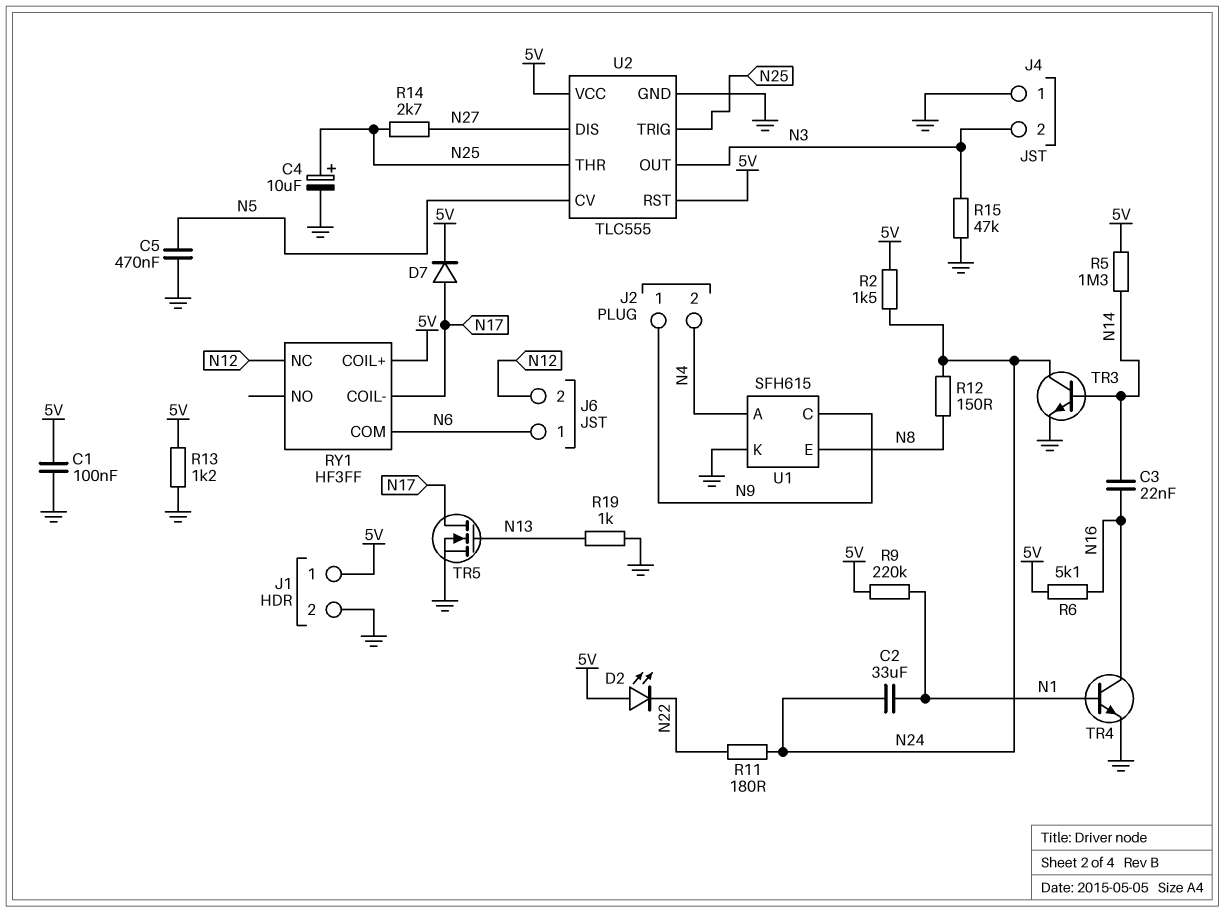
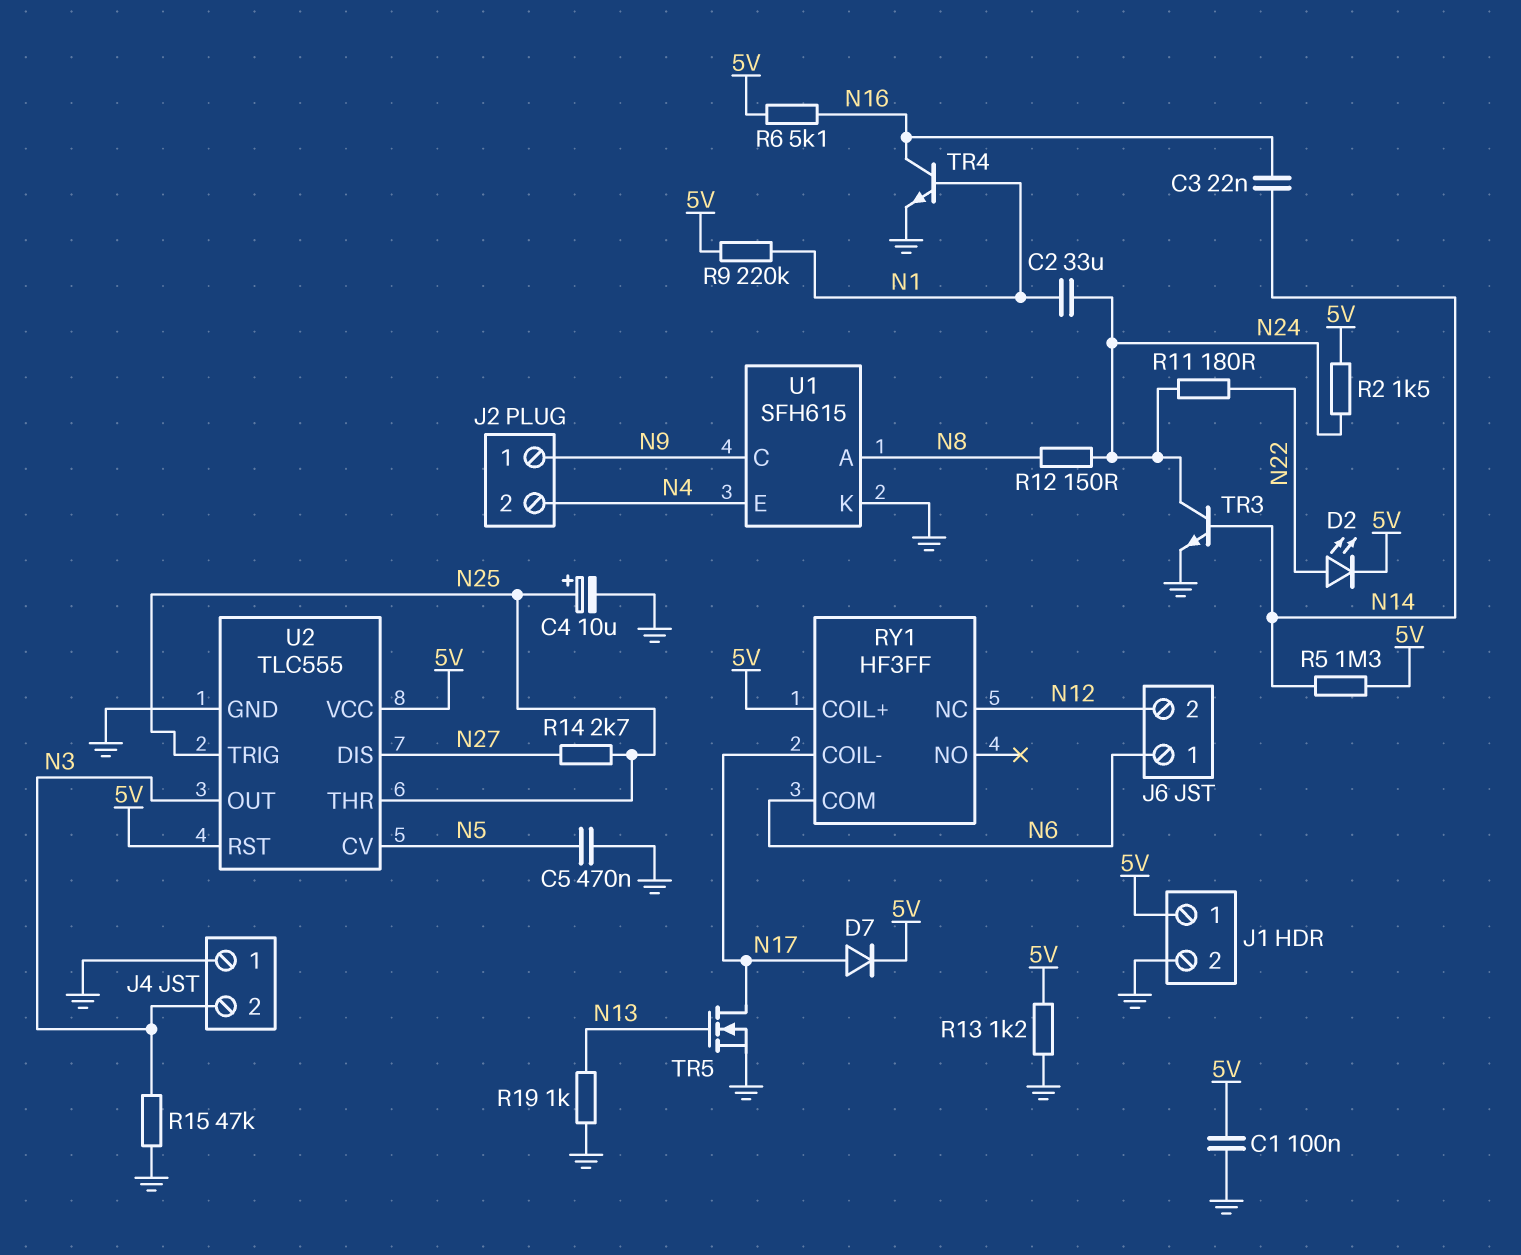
D2: LED (A 5V, K N22) -> LED (A N22, K 5V)
U1 pin A: N4 -> N8
U1 pin E: N8 -> N4

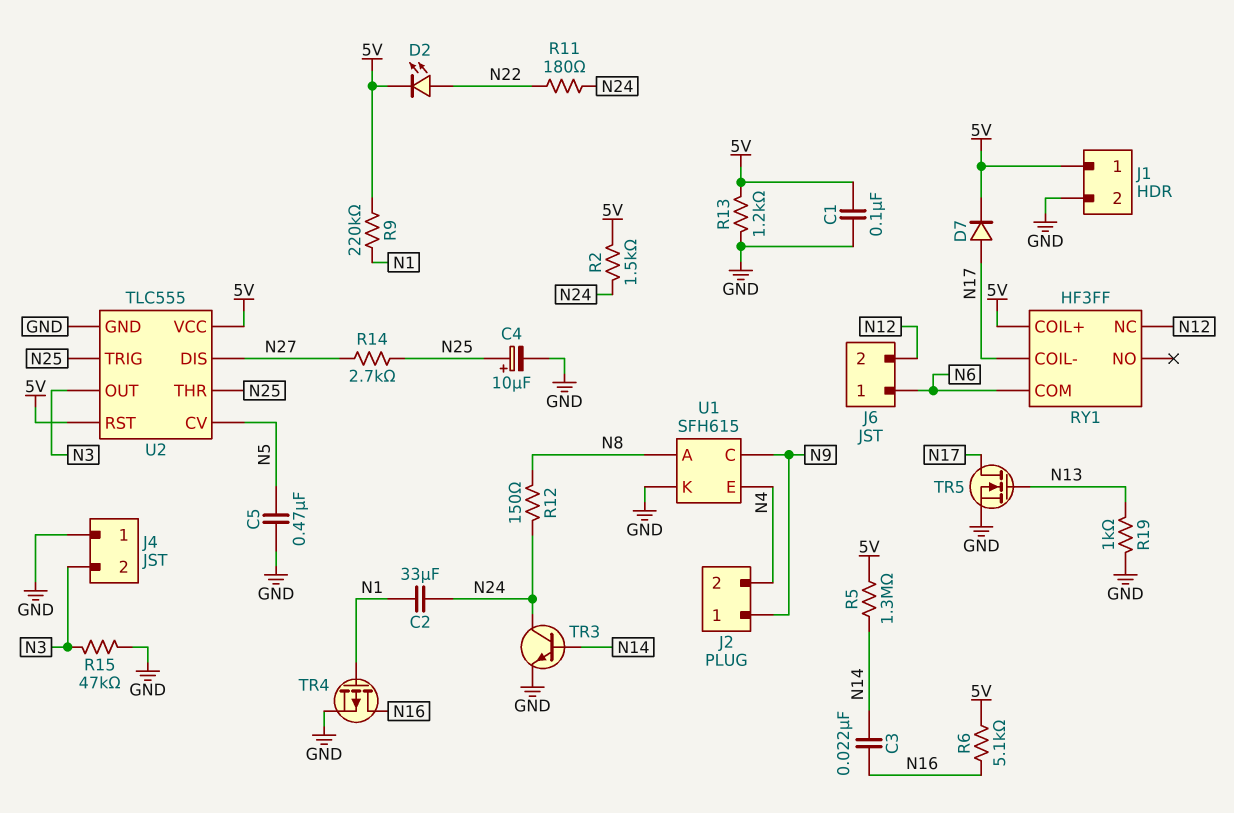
TR4: NPN (B N1, C N16, E GND) -> PMOS (G N1, D N16, S GND)

